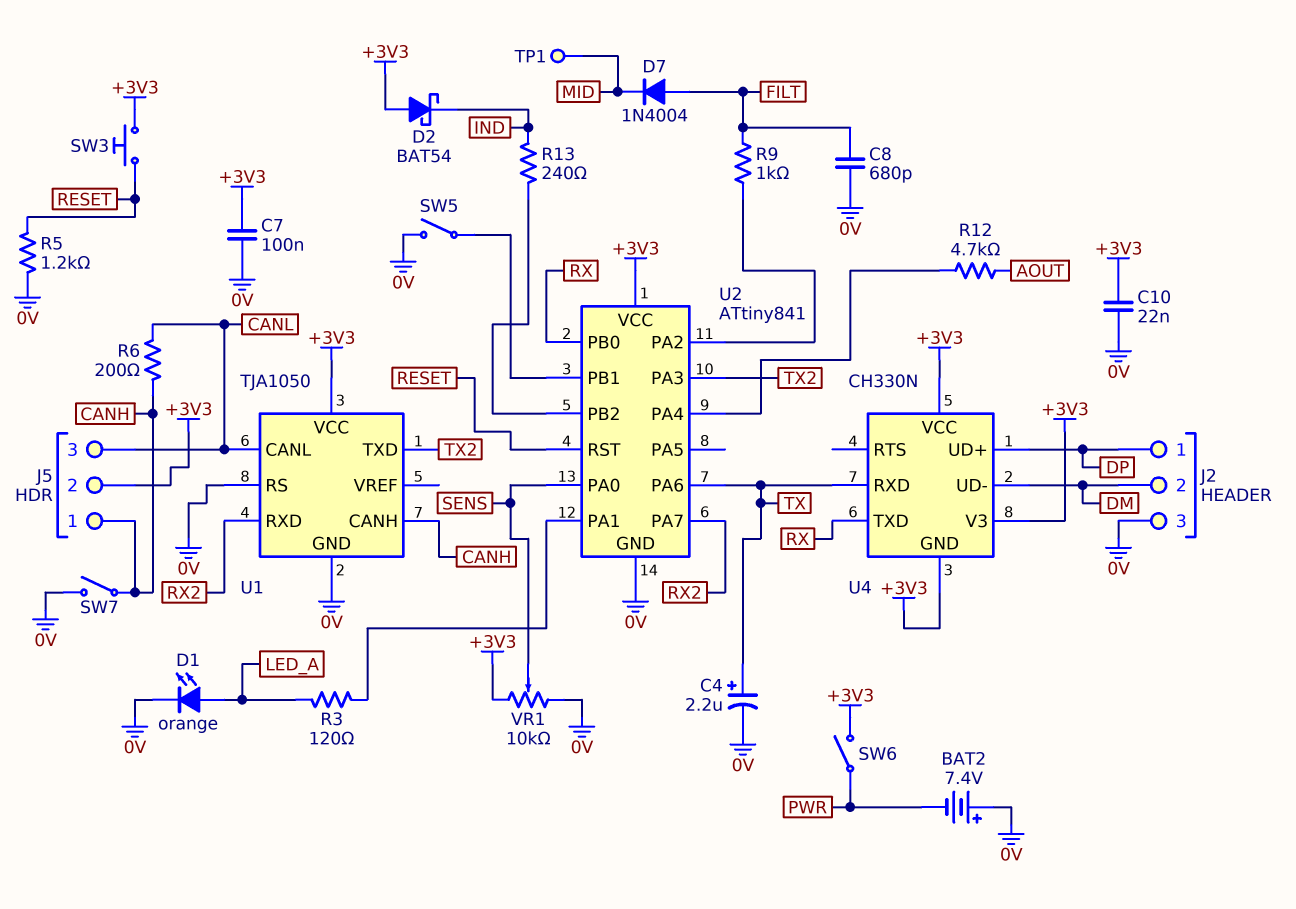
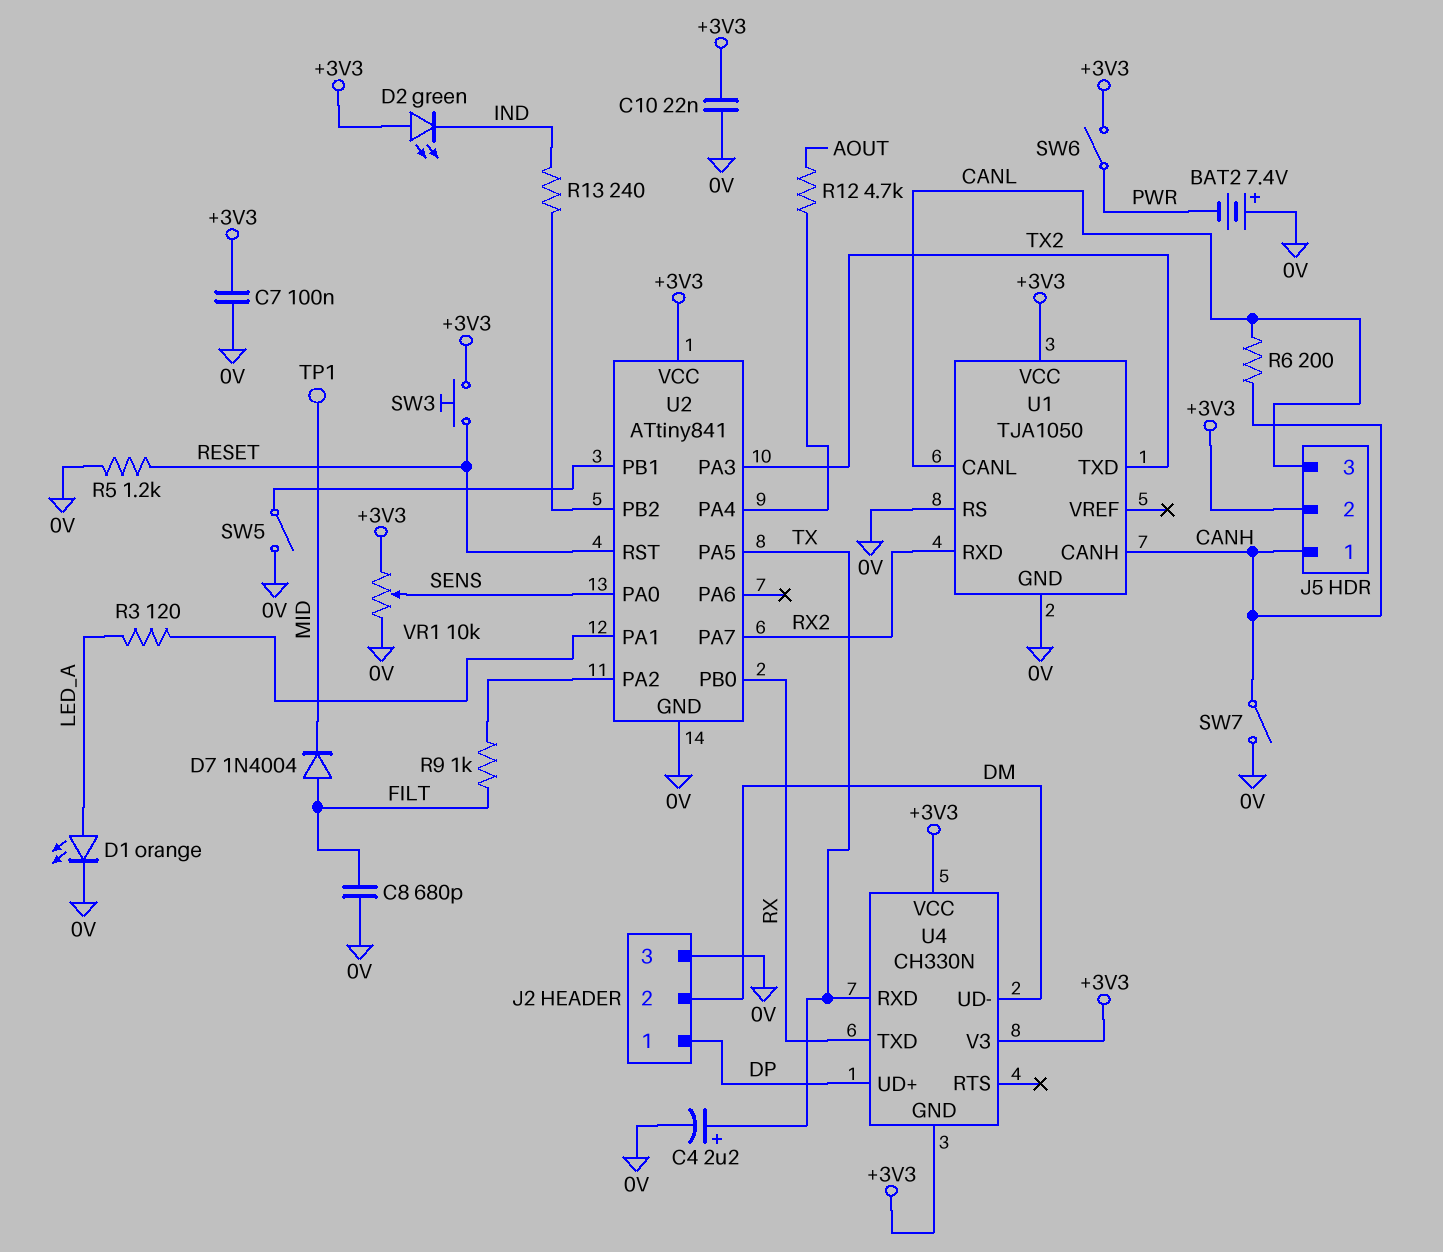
D2: schottky BAT54 (A +3V3, K IND) -> LED green (A +3V3, K IND)
U2 pin PA5: none -> TX
U2 pin PA6: TX -> none

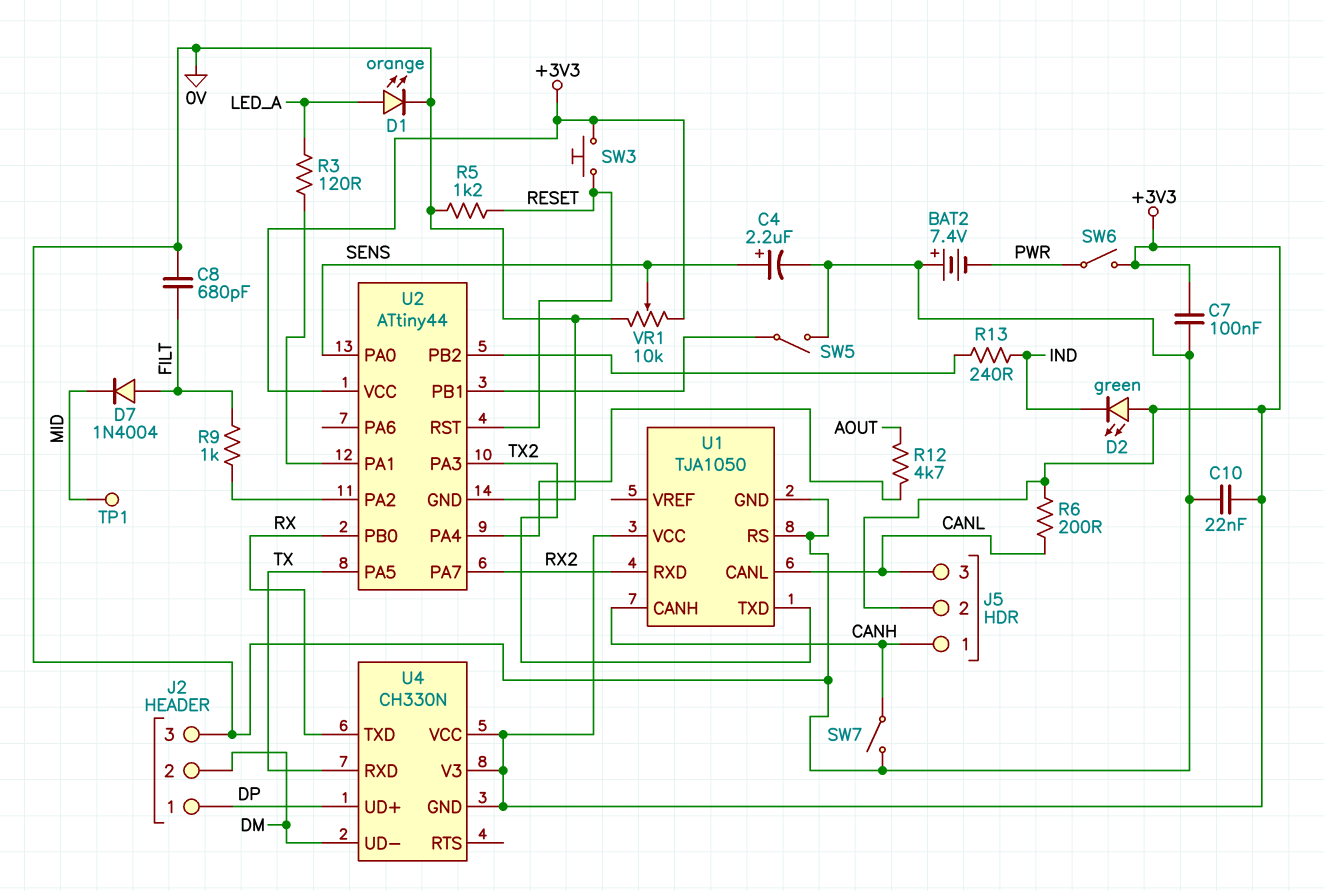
C4: 2.2uF (plus TX, minus 0V) -> 2.2uF (plus SENS, minus 0V)
R6: 200 (CANH, CANL) -> 200 (+3V3, CANL)
U2: ATtiny841 -> ATtiny44

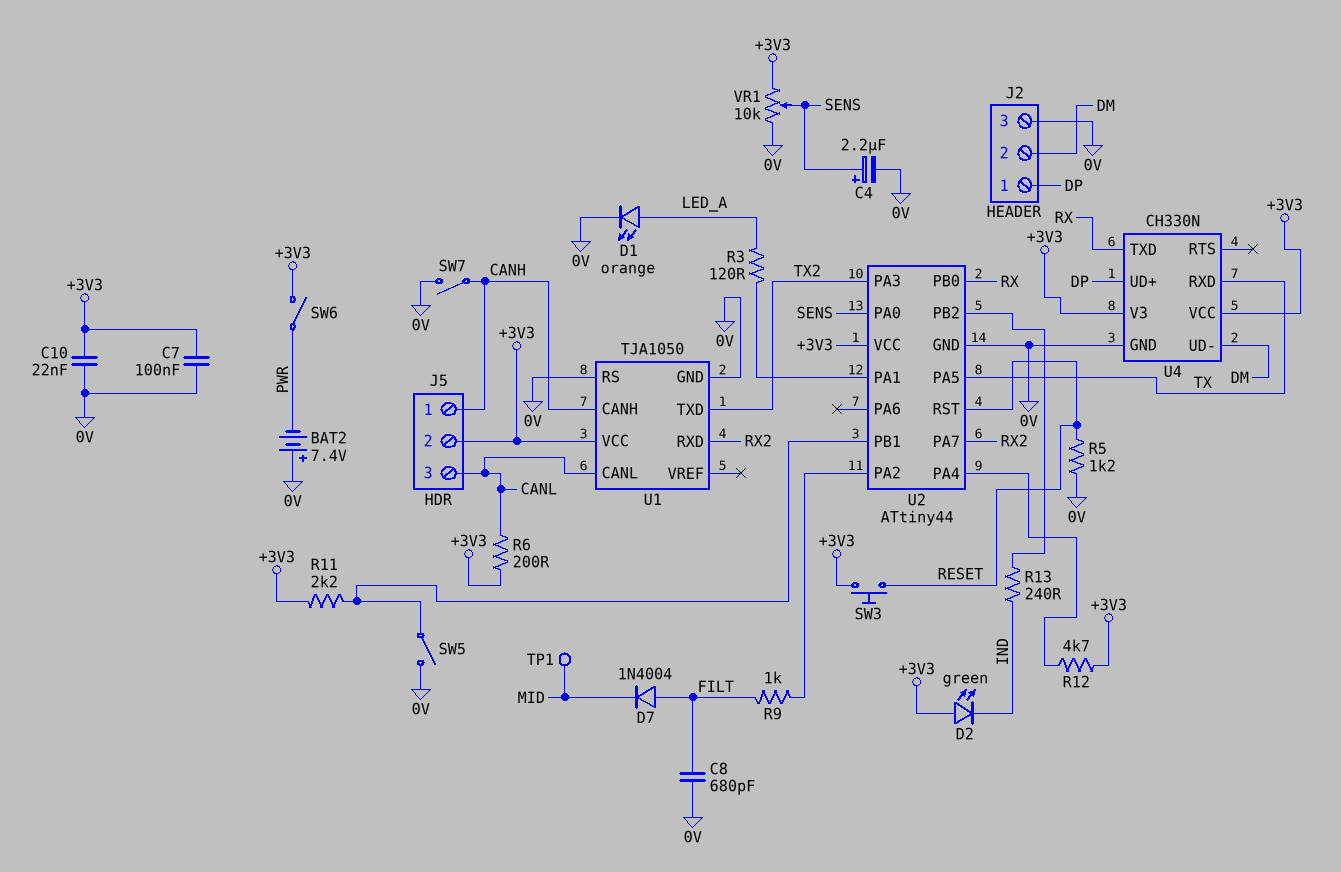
R11: none -> 2.2k (+3V3, U2/PB1)
R12: 4.7k (AOUT, U2/PA4) -> 4.7k (+3V3, U2/PA4)
U4 pin GND: +3V3 -> 0V

